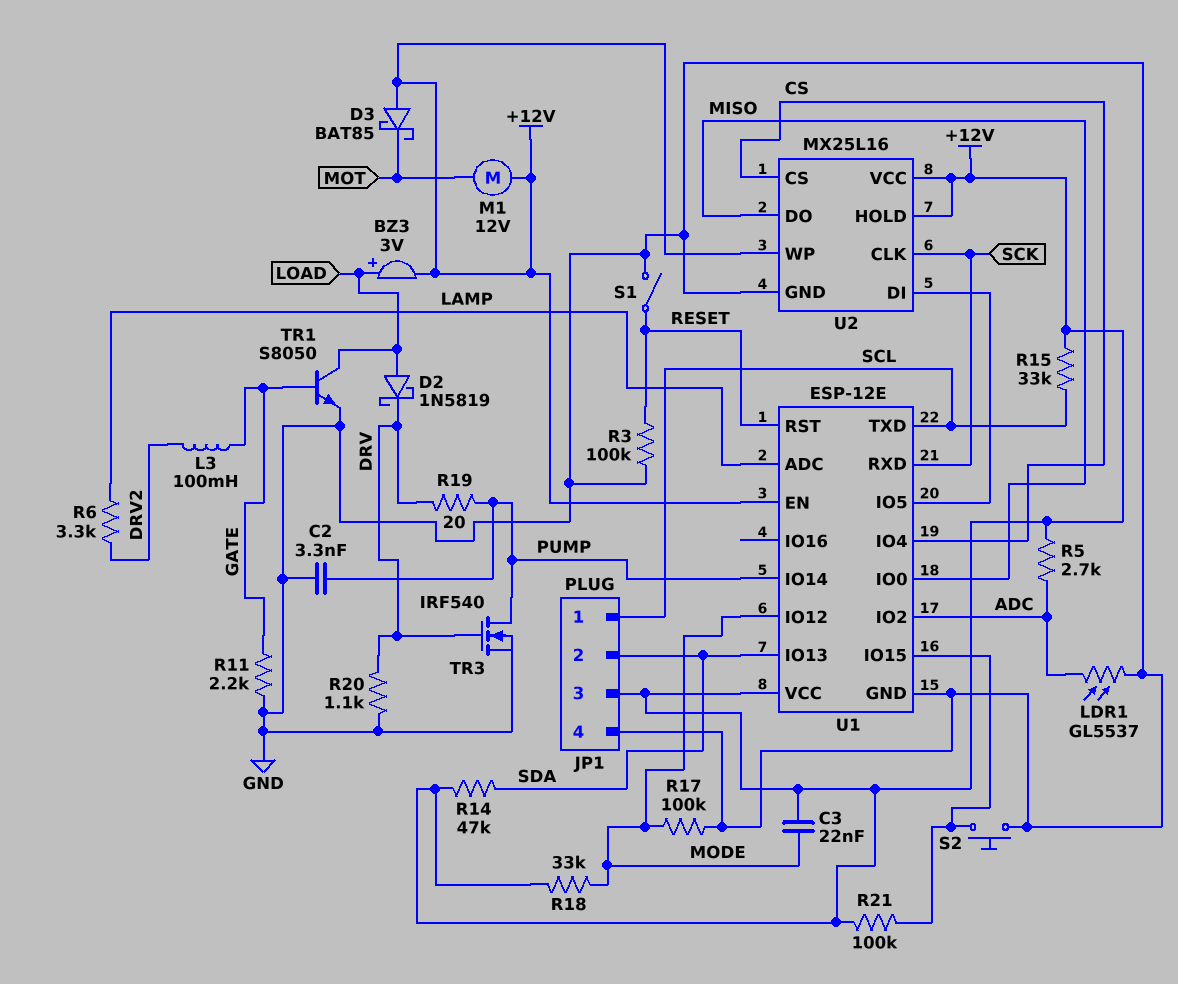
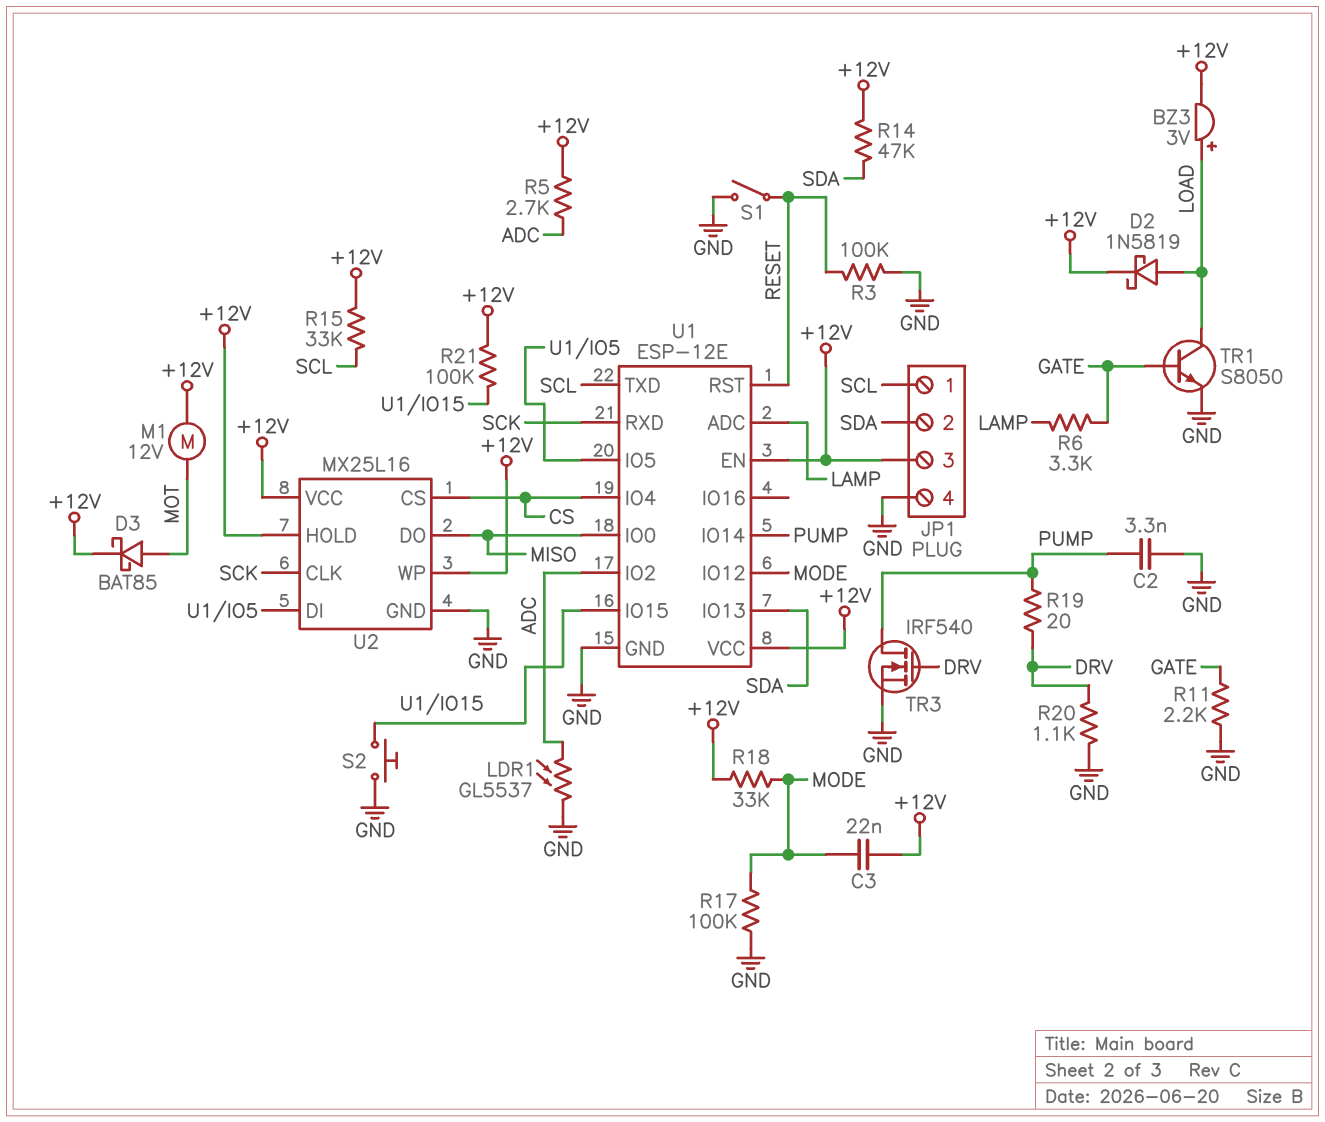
D2: schottky 1N5819 (A LOAD, K DRV) -> schottky 1N5819 (A LOAD, K +12V)
D3: schottky BAT85 (A +12V, K MOT) -> schottky BAT85 (A MOT, K +12V)
L3: 100mH (DRV2, GATE) -> none
R6: 3.3k (DRV2, LAMP) -> 3.3k (GATE, LAMP)

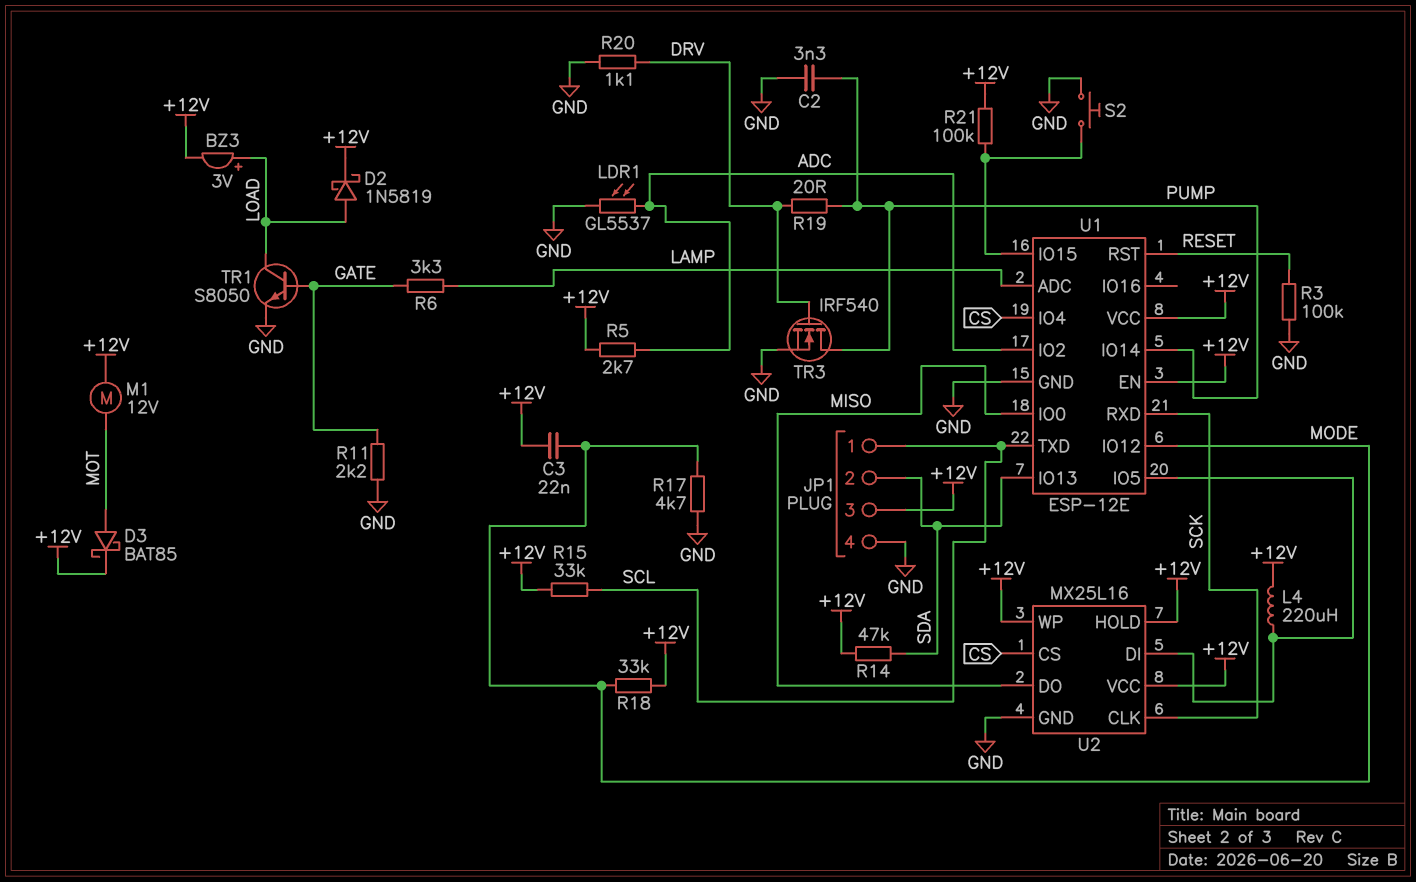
L4: none -> 220uH (+12V, U1/IO5)
R17: 100k (GND, MODE) -> 4.7k (GND, MODE)
S1: switch (GND, RESET) -> none

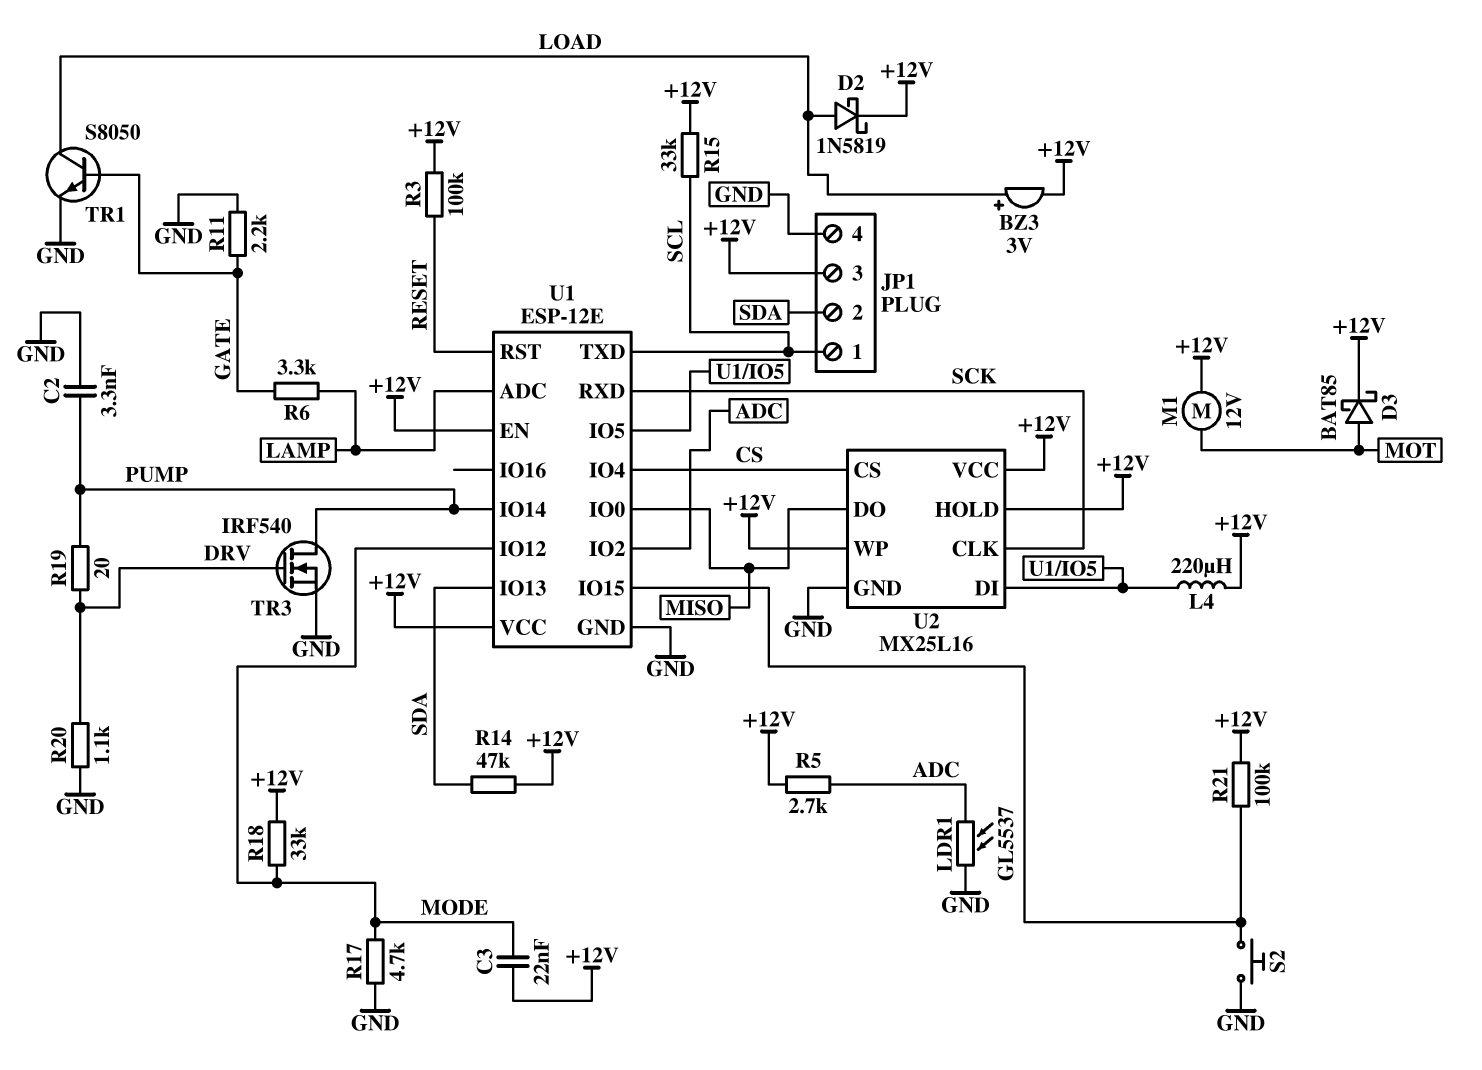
R3: 100k (GND, RESET) -> 100k (+12V, RESET)

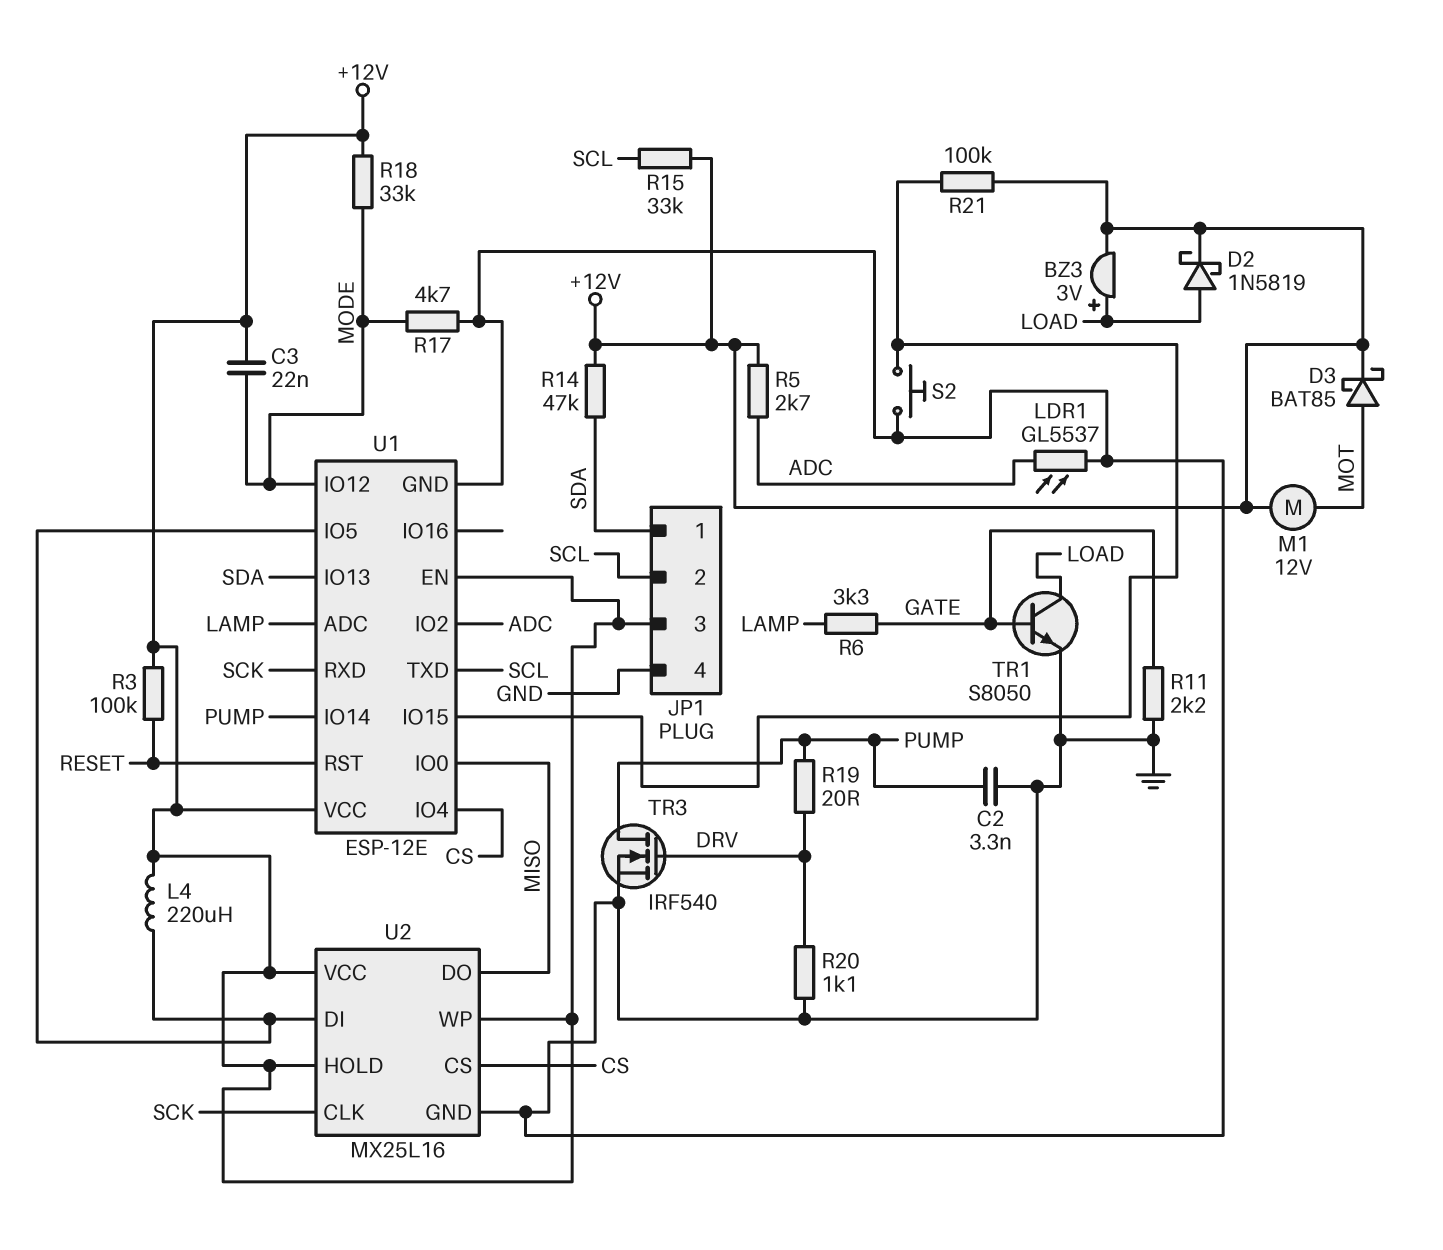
JP1 pin 1: SCL -> SDA
JP1 pin 2: SDA -> SCL

